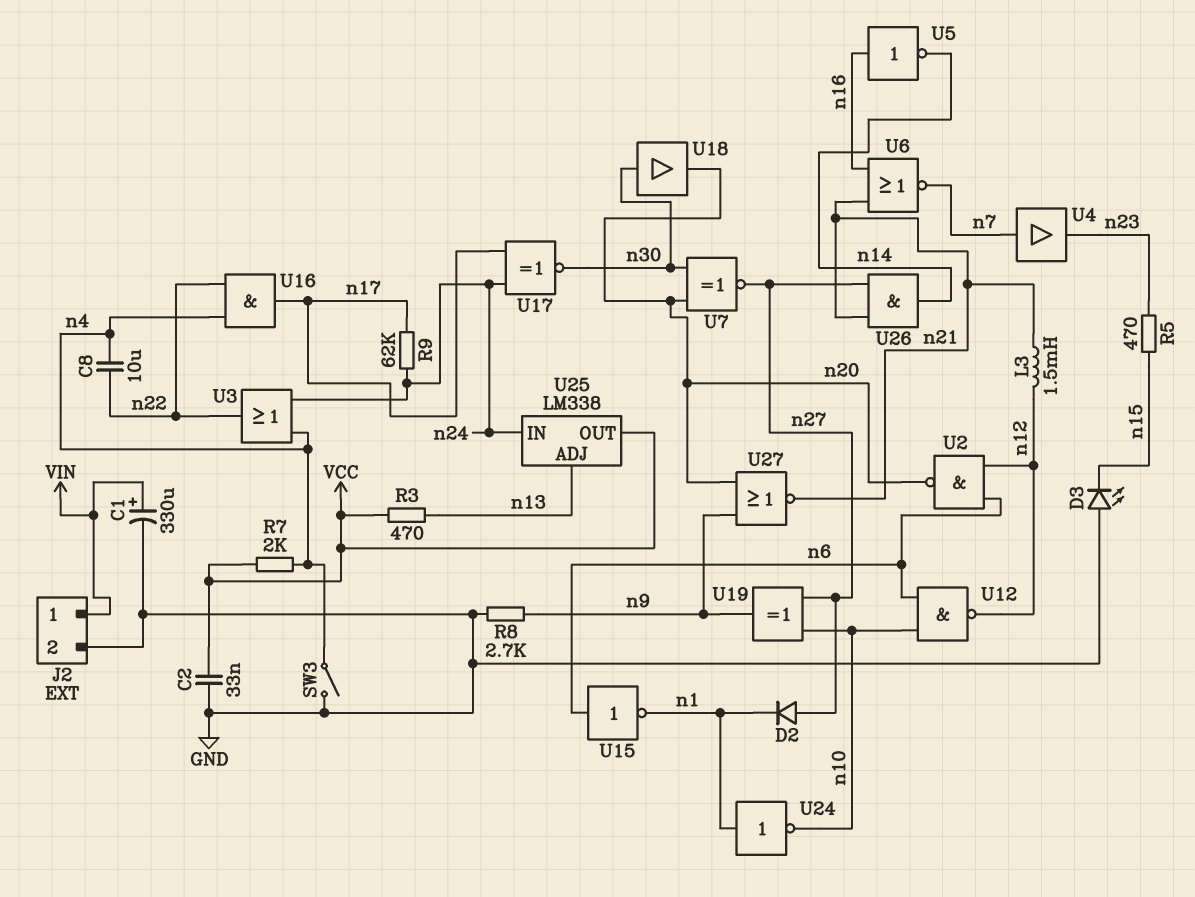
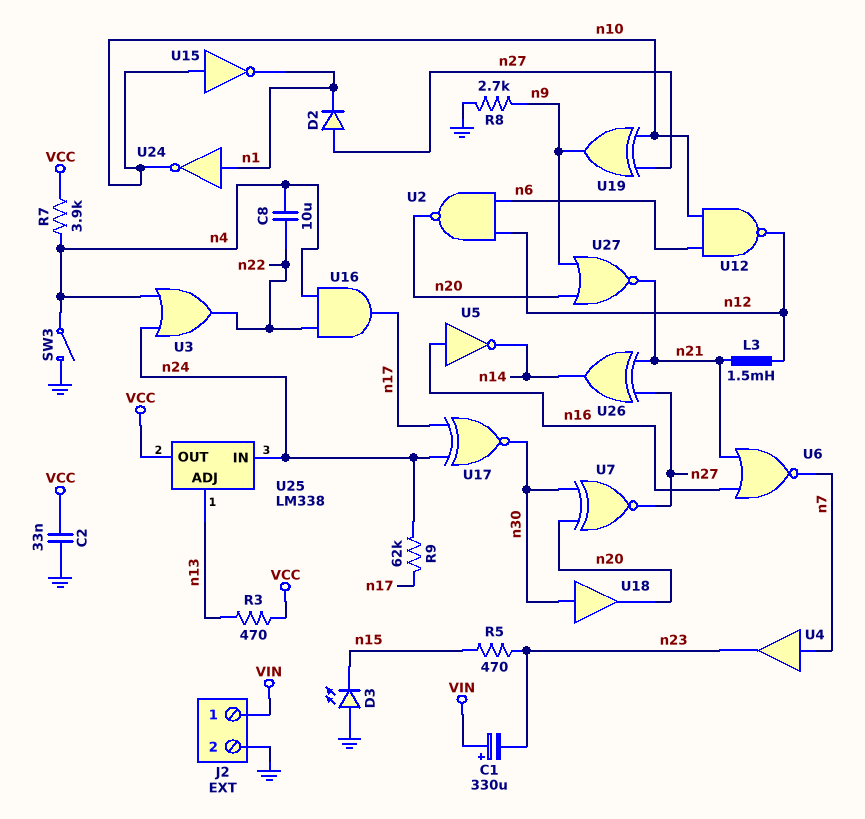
C1: 330uF (plus VIN, minus GND) -> 330uF (plus VIN, minus n23)
R7: 2k (VCC, n4) -> 3.9k (VCC, n4)
U15: NOT (in n6, out n1) -> NOT (in n10, out n1)
U26: AND (in n21, in n27, out n14) -> XOR (in n21, in n27, out n14)

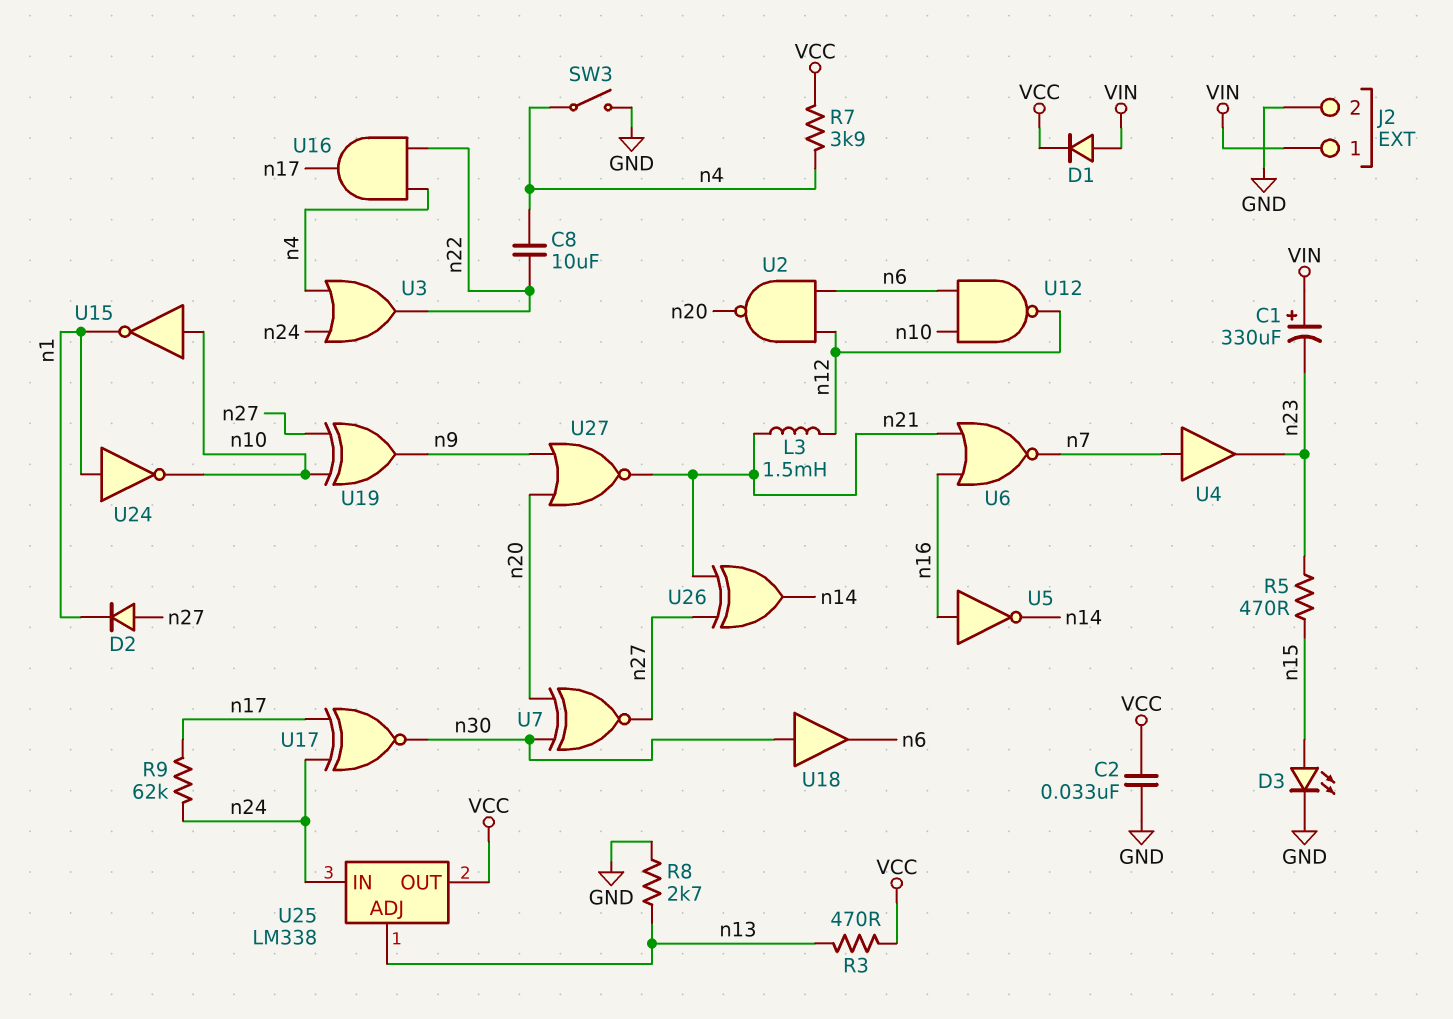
D1: none -> diode (A VIN, K VCC)
D3: LED (A GND, K n15) -> LED (A n15, K GND)
R8: 2.7k (GND, n9) -> 2.7k (GND, n13)
U18: buffer (in n30, out n20) -> buffer (in n30, out n6)

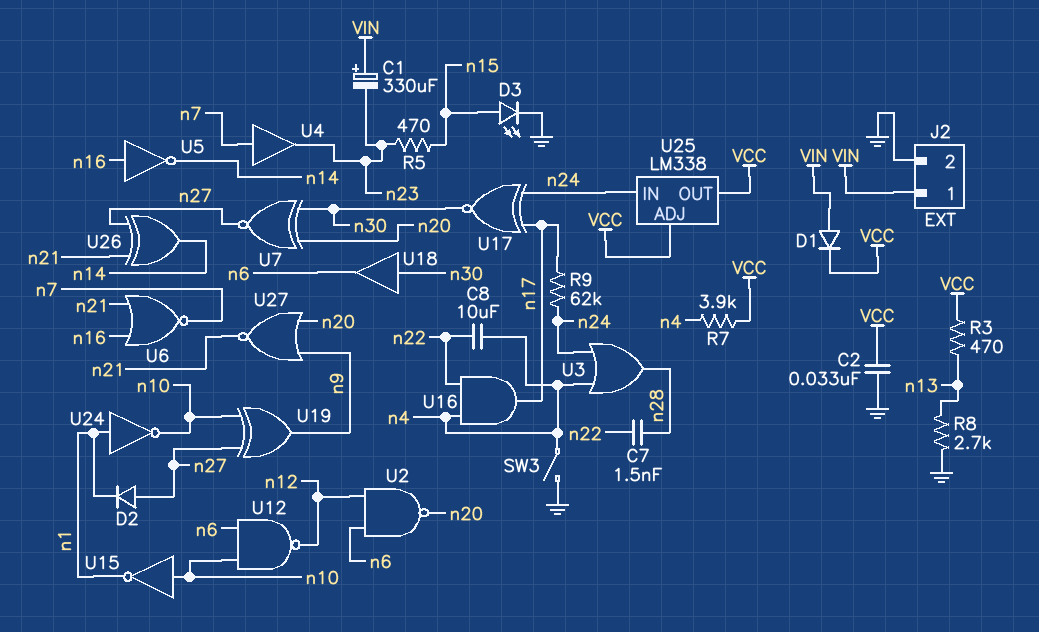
C7: none -> 1.5nF (n22, n28)
L3: 1.5mH (n12, n21) -> none
U3: OR (in n4, in n24, out n22) -> OR (in n4, in n24, out n28)
U25 pin ADJ: n13 -> VCC

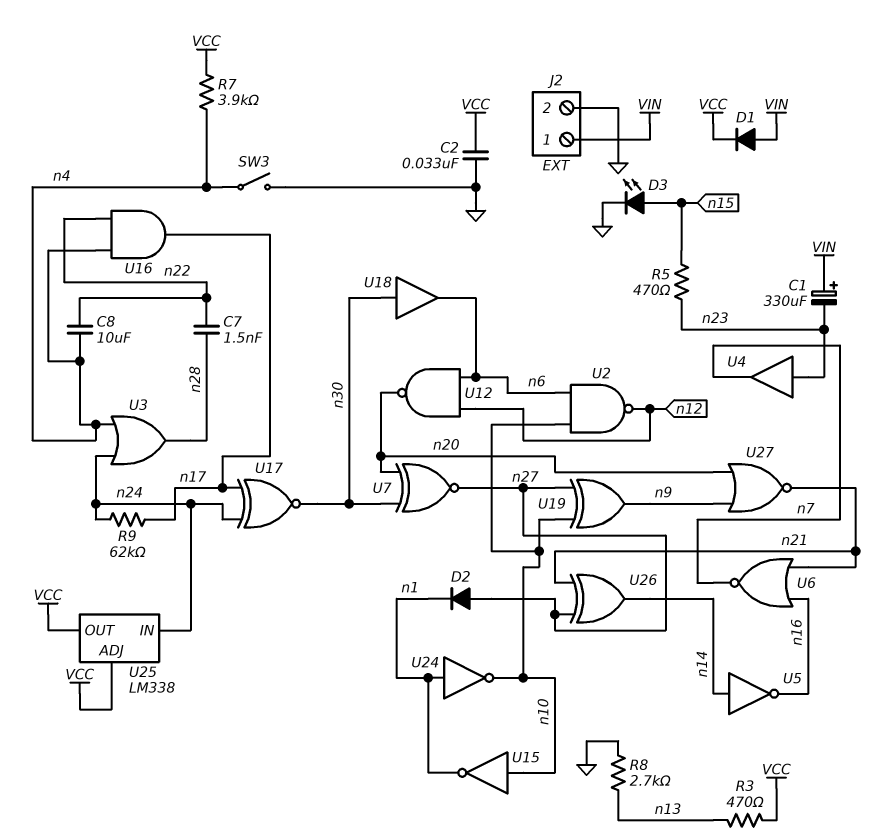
U2: NAND (in n6, in n12, out n20) -> NAND (in n6, in n10, out n12)
U4: buffer (in n7, out n23) -> buffer (in n23, out n7)
U5: NOT (in n16, out n14) -> NOT (in n14, out n16)
U12: NAND (in n6, in n10, out n12) -> NAND (in n6, in n12, out n20)

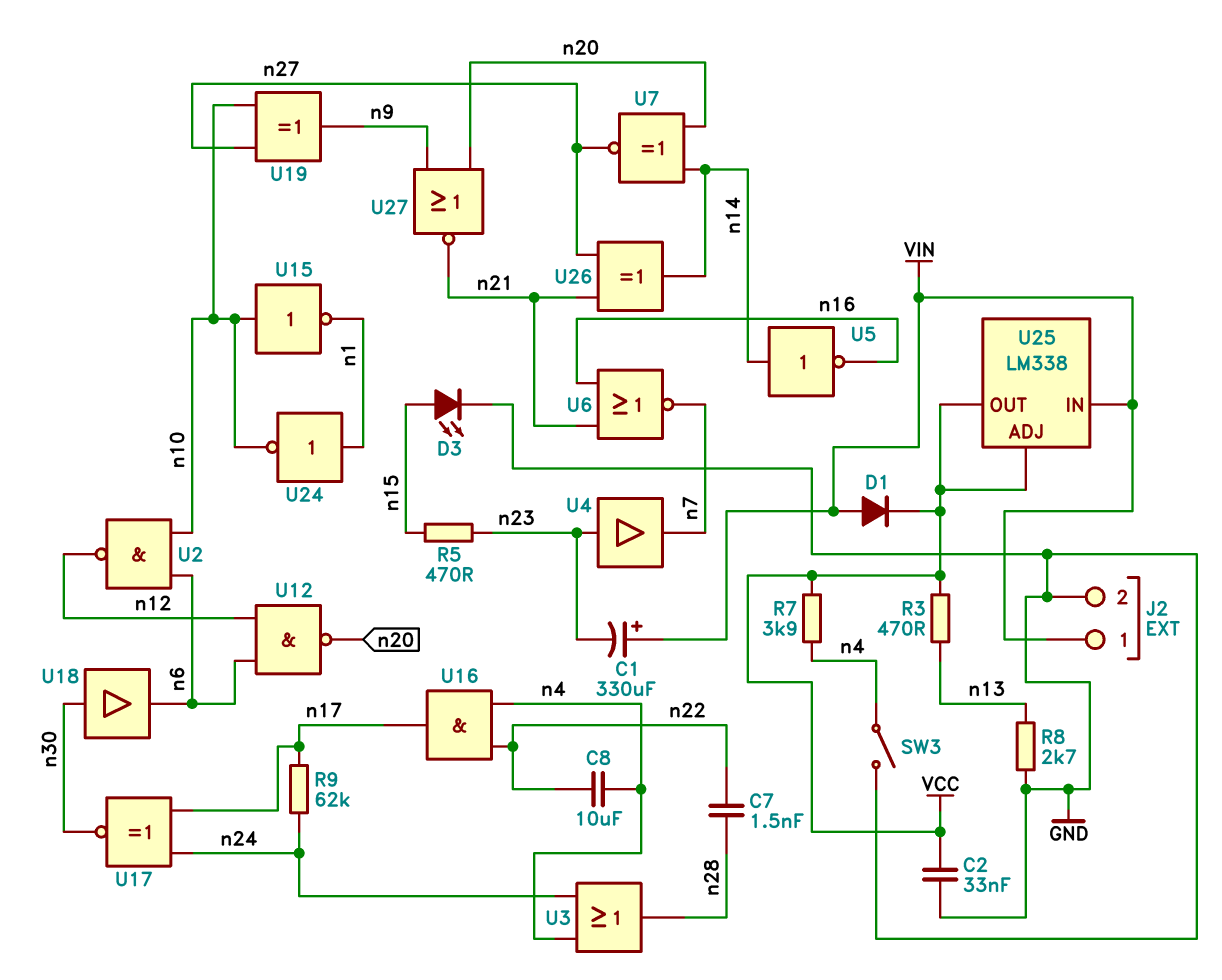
D2: diode (A n27, K n1) -> none
U7: XNOR (in n20, in n30, out n27) -> XNOR (in n14, in n20, out n27)
U25 pin IN: n24 -> VIN

